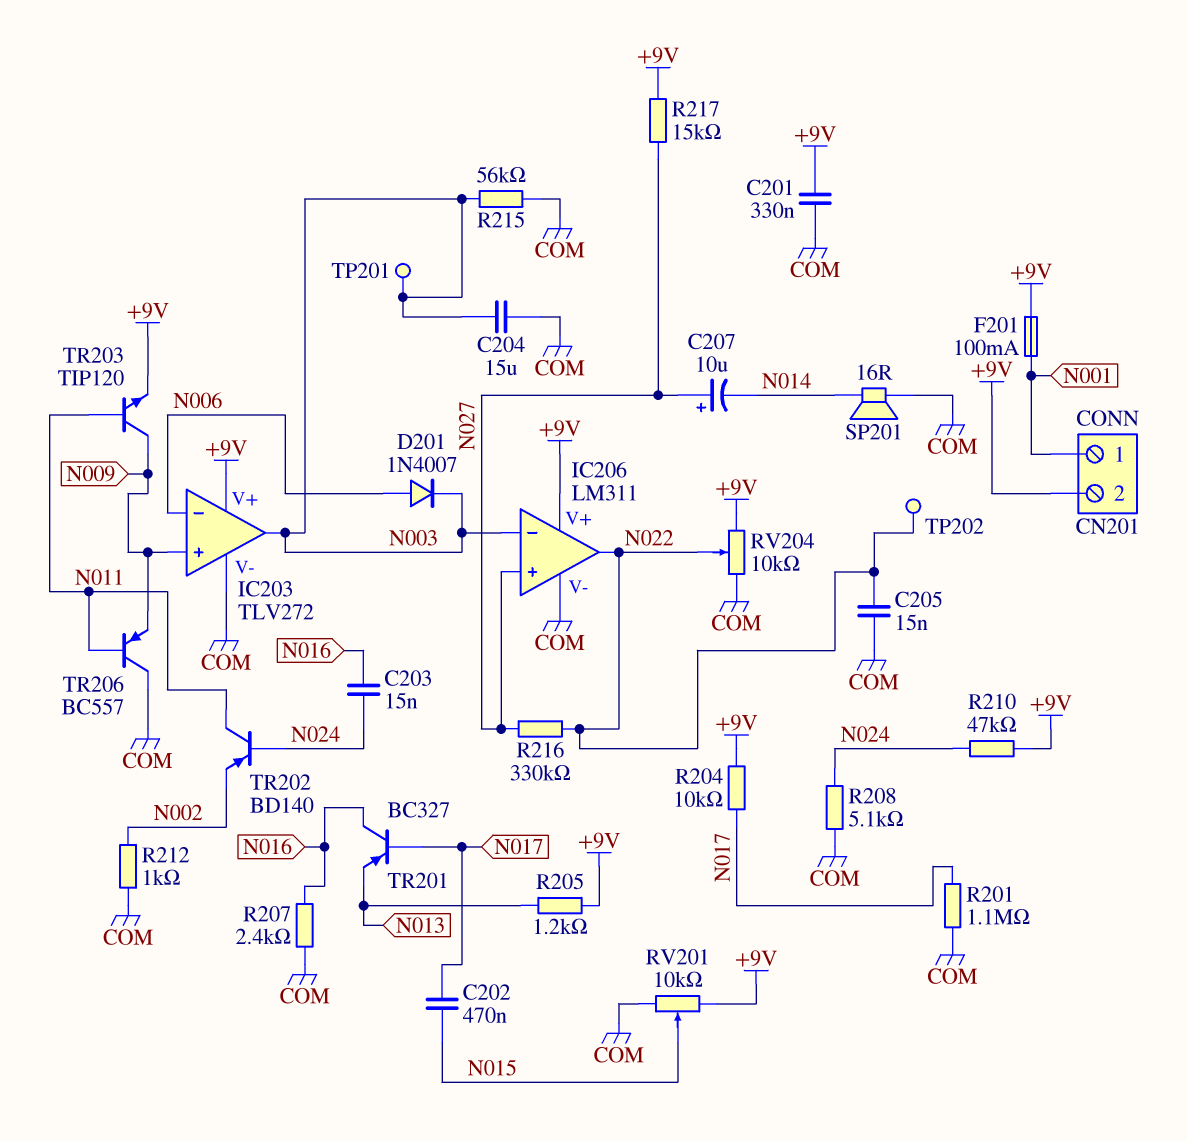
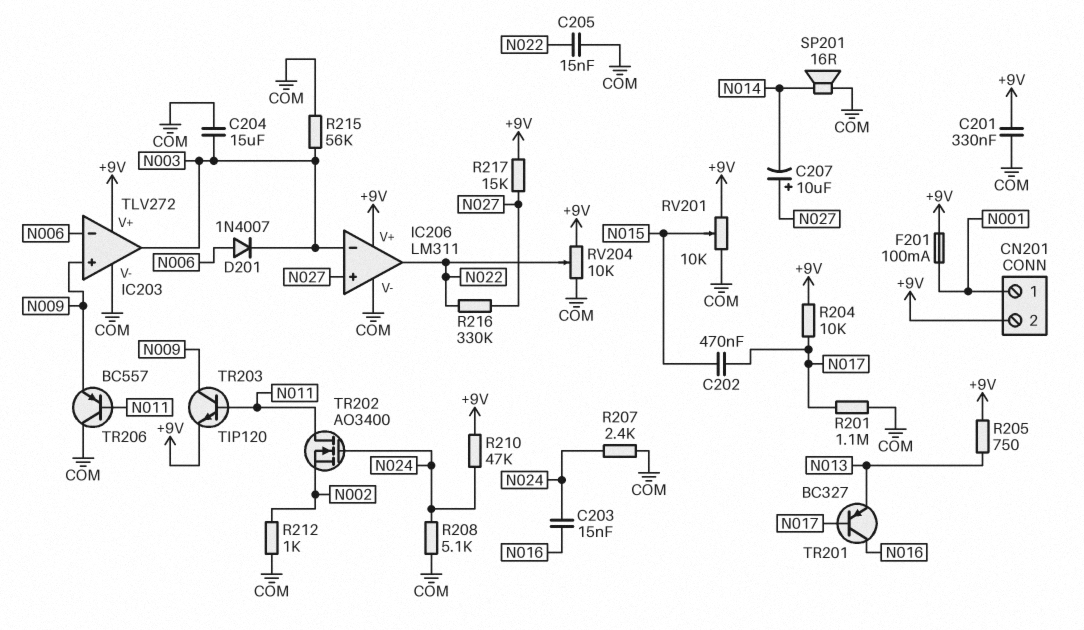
R205: 1.2k (+9V, N013) -> 750 (+9V, N013)
R207: 2.4k (COM, N016) -> 2.4k (COM, N024)
TP201: test point (N003) -> none
TP202: test point (N022) -> none
TR202: PNP BD140 (B N024, C N011, E N002) -> NMOS AO3400 (G N024, D N011, S N002)

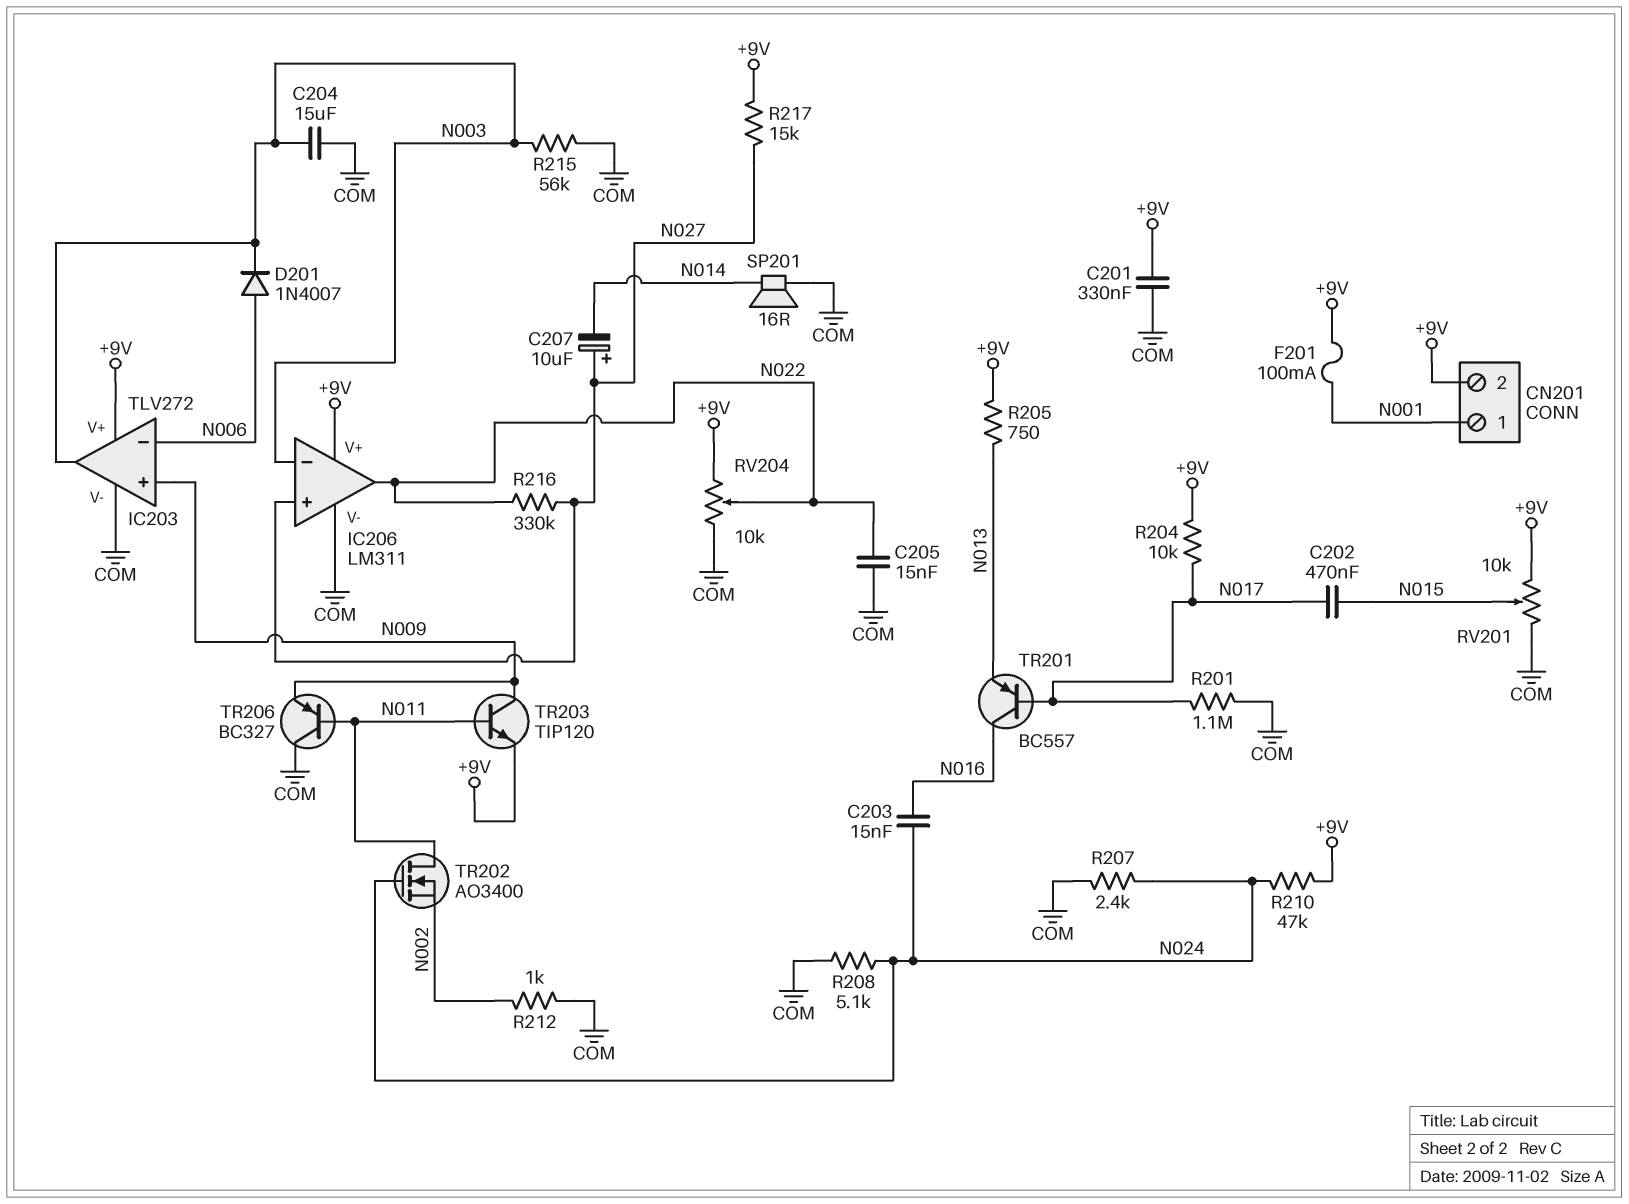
TR201: PNP BC327 (B N017, C N016, E N013) -> PNP BC557 (B N017, C N016, E N013)
TR206: PNP BC557 (B N011, C COM, E N009) -> PNP BC327 (B N011, C COM, E N009)

